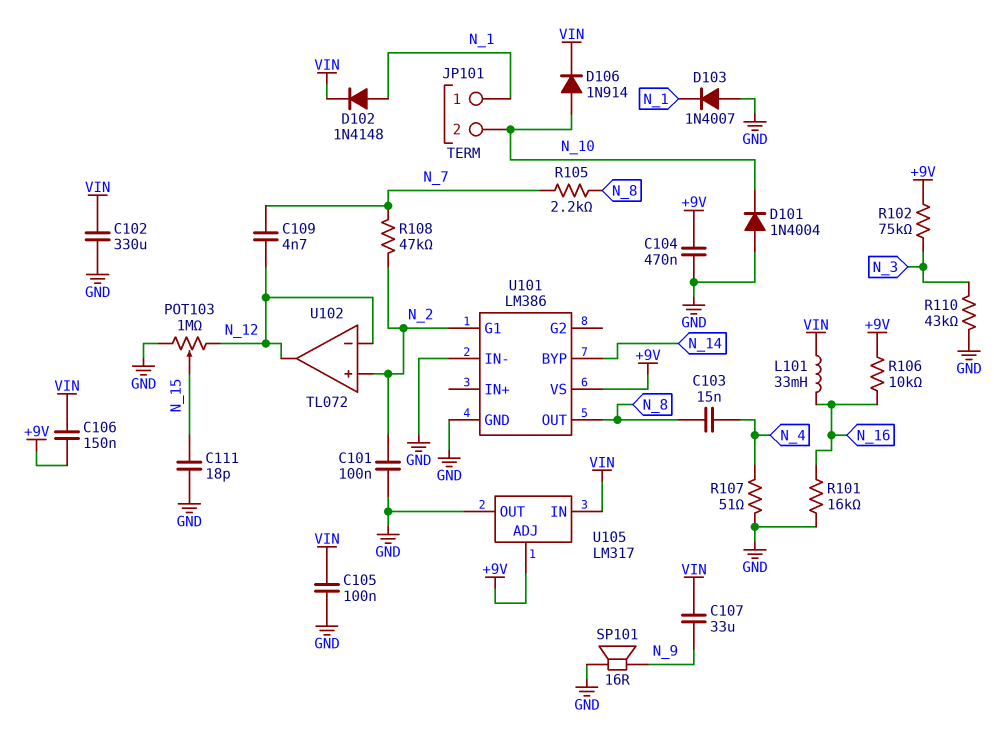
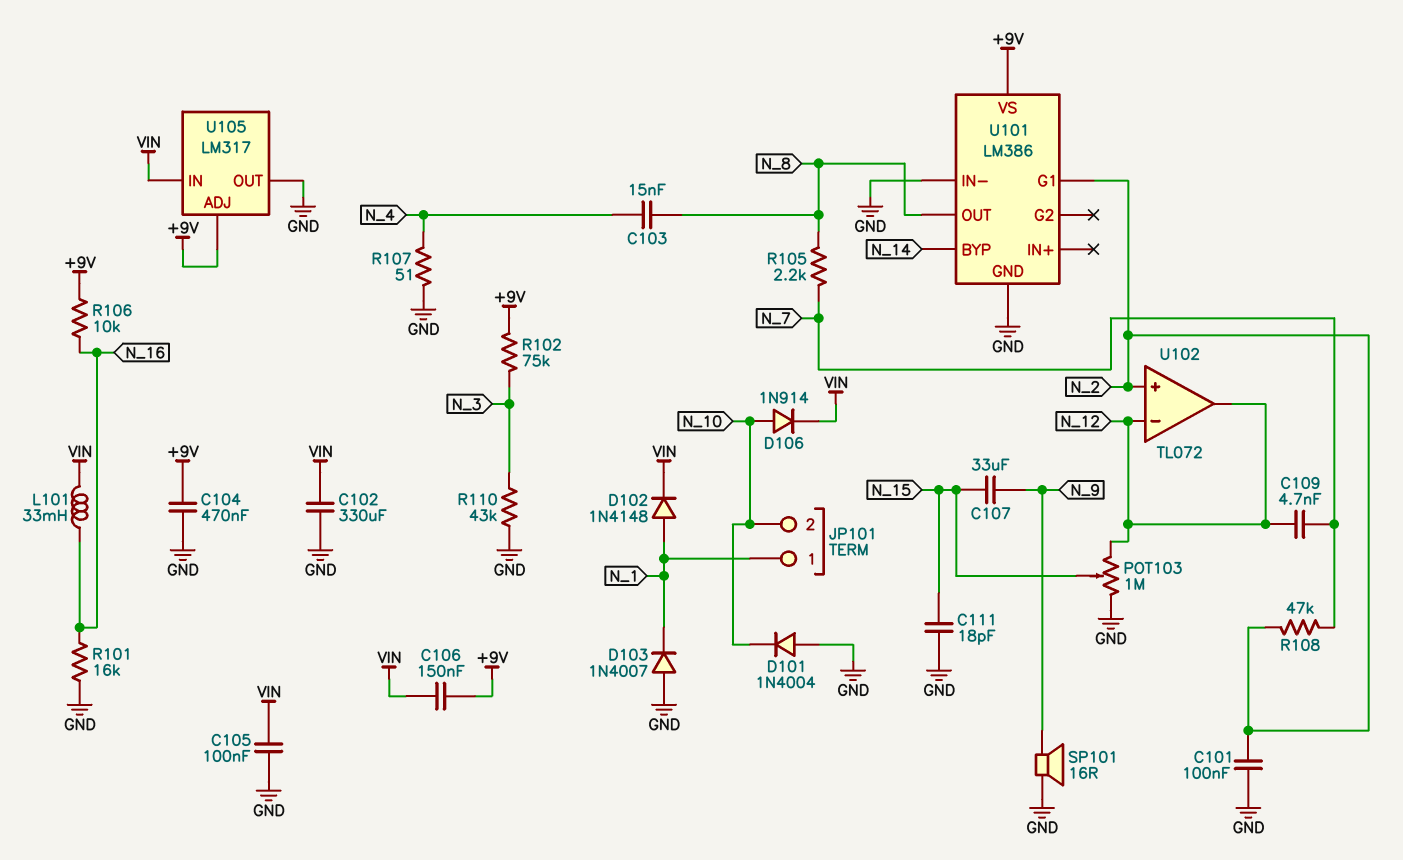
C107: 33uF (N_9, VIN) -> 33uF (N_9, N_15)

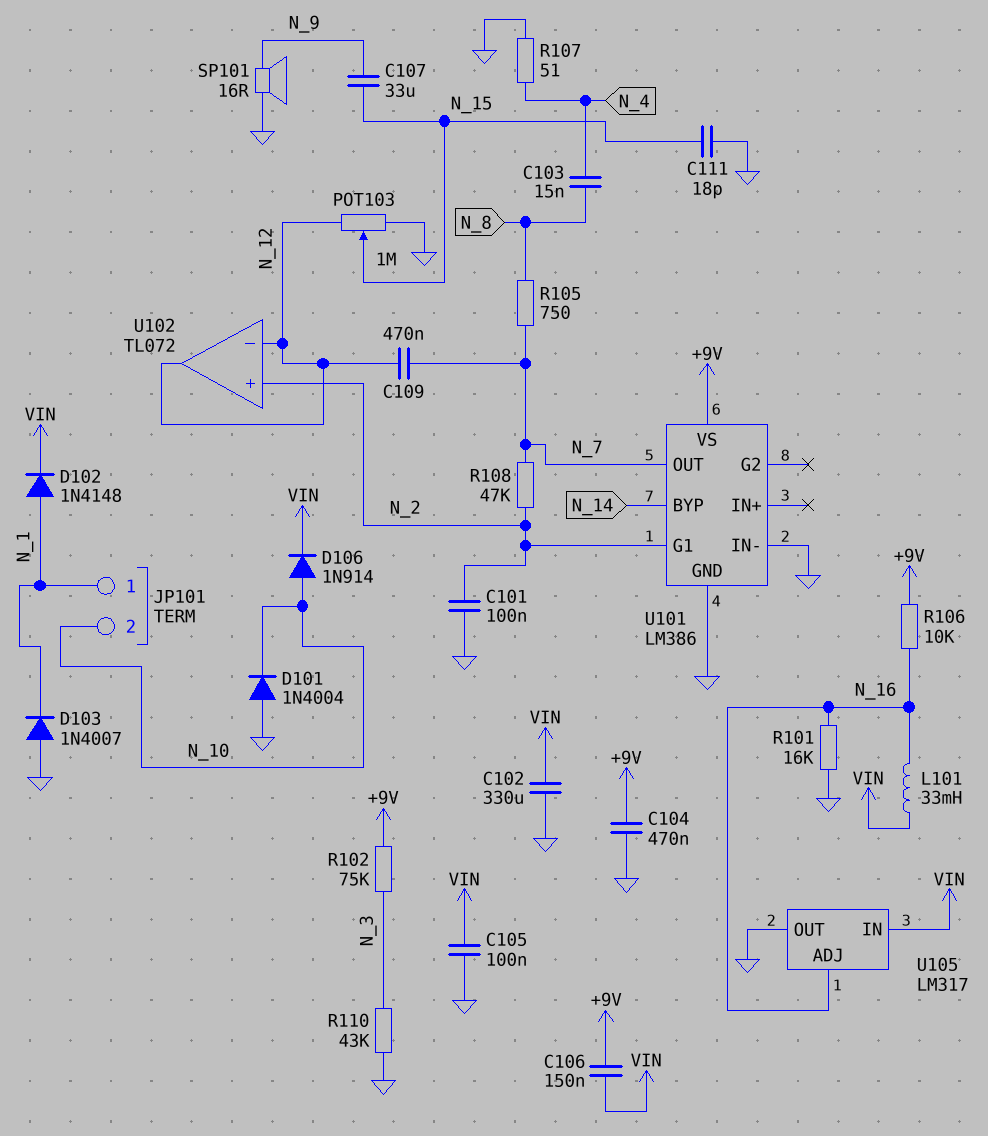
C109: 4.7nF (N_7, N_12) -> 470nF (N_7, N_12)
R105: 2.2k (N_7, N_8) -> 750 (N_7, N_8)
U101 pin OUT: N_8 -> N_7
U105 pin ADJ: +9V -> N_16

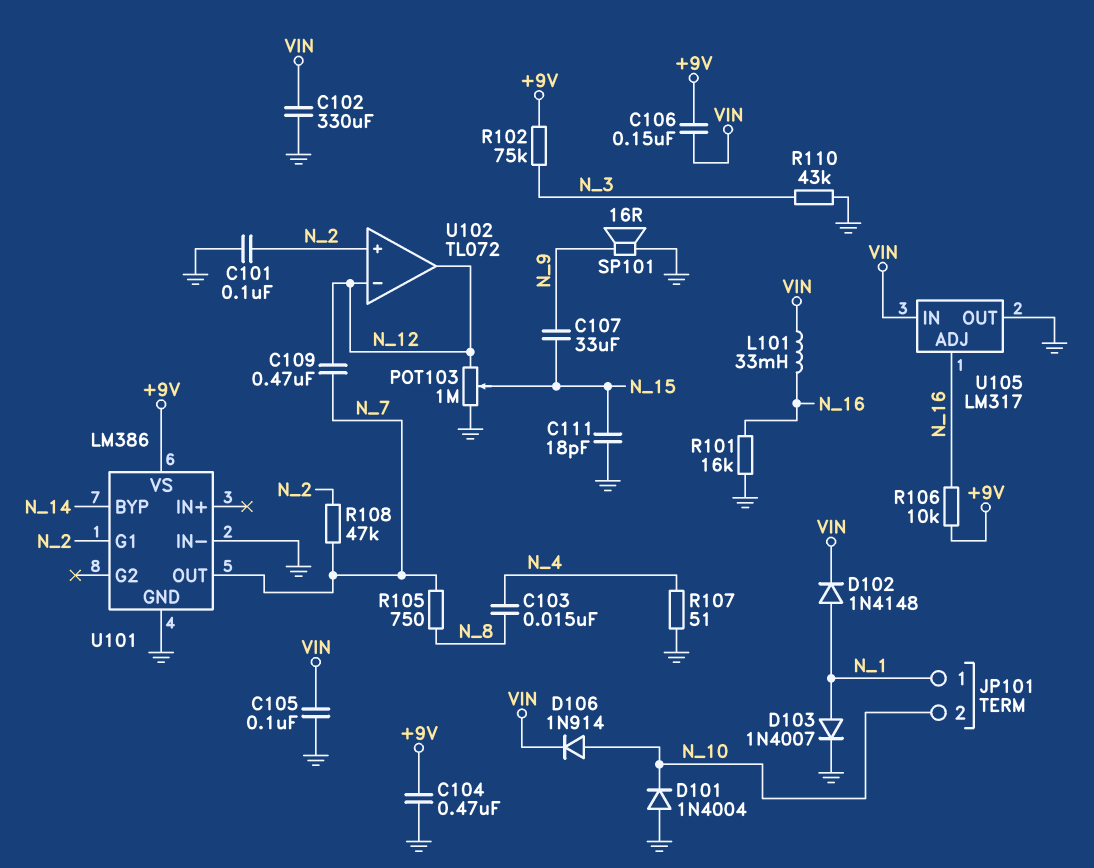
D103: diode 1N4007 (A GND, K N_1) -> diode 1N4007 (A N_1, K GND)

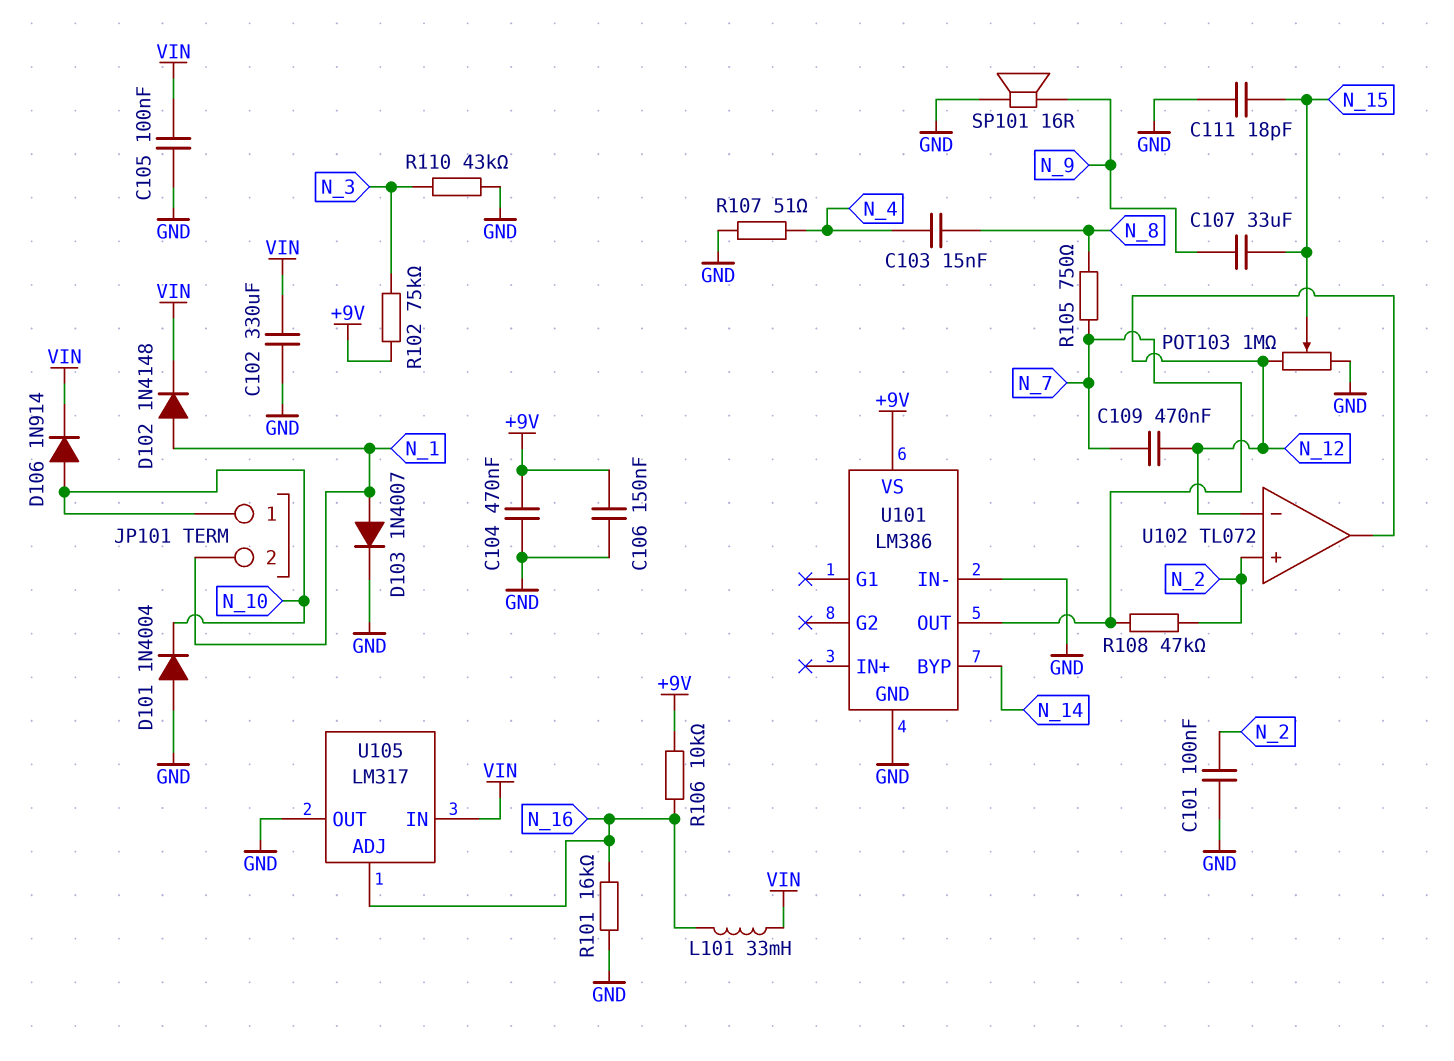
C106: 150nF (+9V, VIN) -> 150nF (+9V, GND)
JP101 pin 1: N_1 -> N_10
JP101 pin 2: N_10 -> N_1
U101 pin G1: N_2 -> none

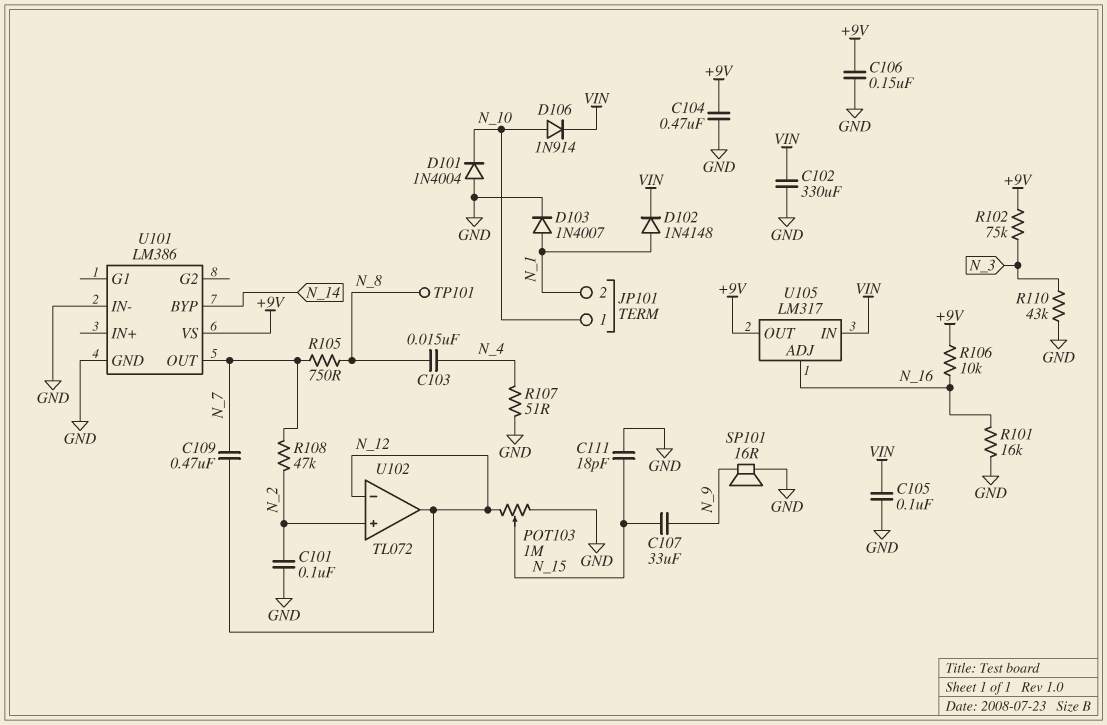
L101: 33mH (N_16, VIN) -> none
TP101: none -> test point (N_8)
U105 pin OUT: GND -> +9V

